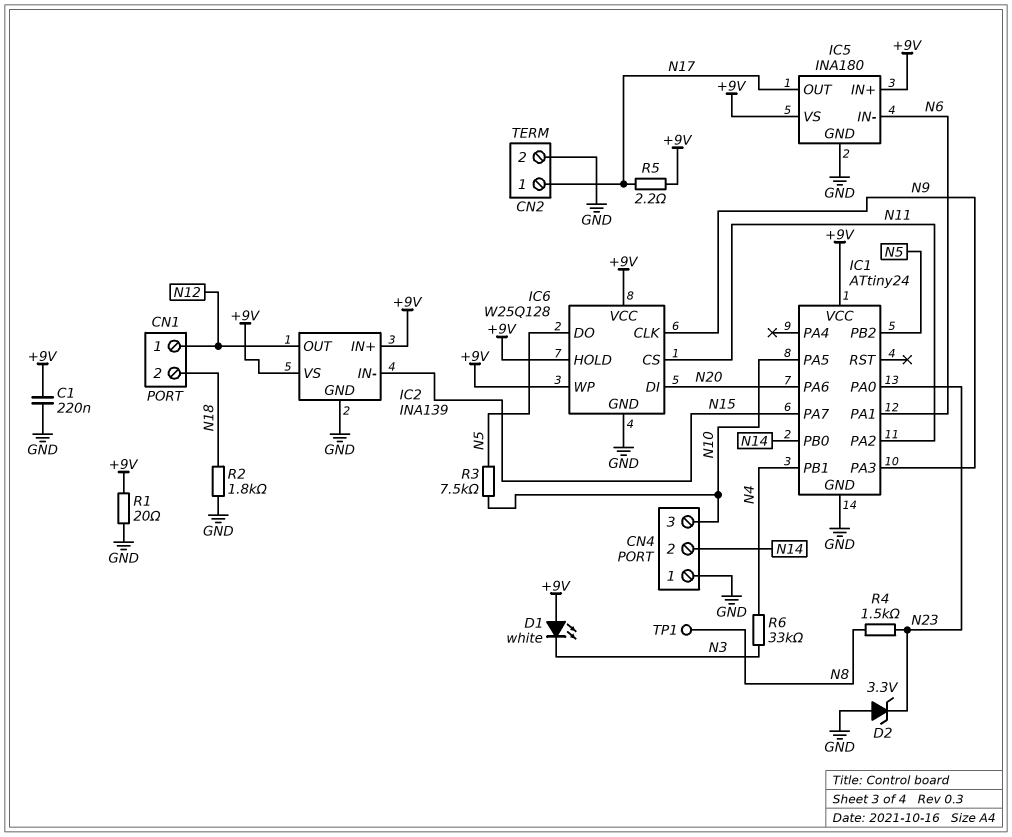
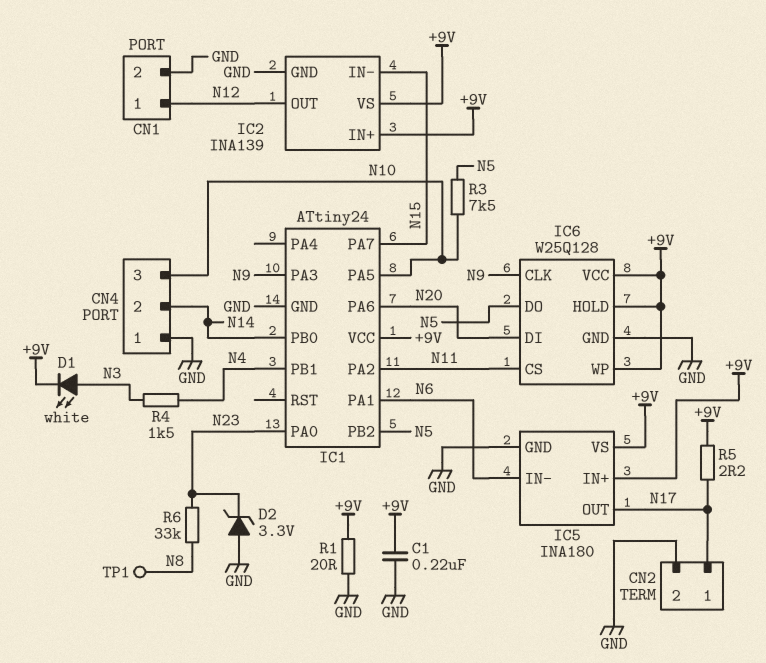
CN1 pin 2: N18 -> GND
D1: LED white (A +9V, K N3) -> LED white (A N3, K +9V)
R2: 1.8k (GND, N18) -> none
R4: 1.5k (N8, N23) -> 1.5k (N3, N4)
R6: 33k (N3, N4) -> 33k (N8, N23)

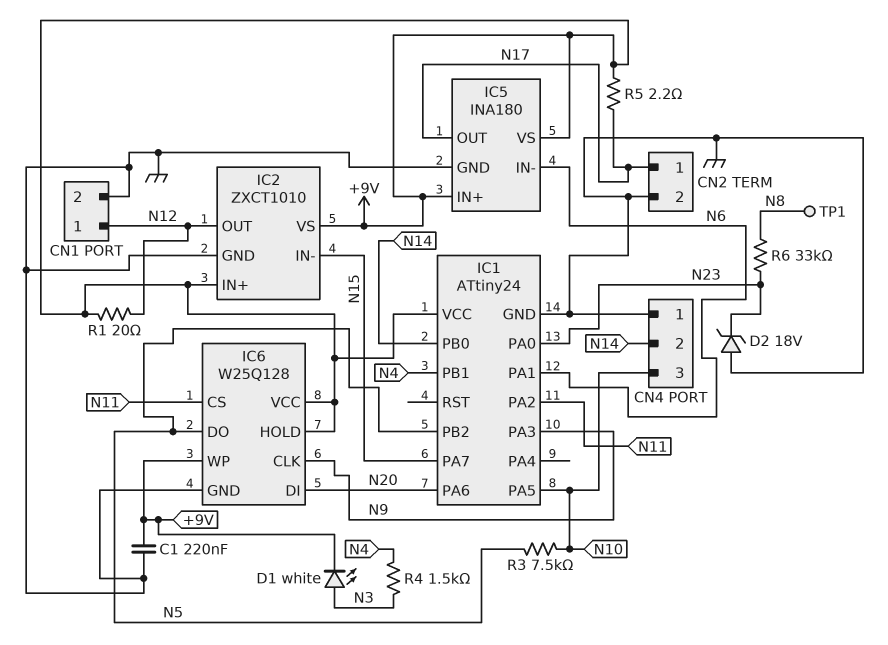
D2: zener 3.3V (A GND, K N23) -> zener 18V (A GND, K N23)
IC2: INA139 -> ZXCT1010
R1: 20 (+9V, GND) -> 20 (+9V, N12)

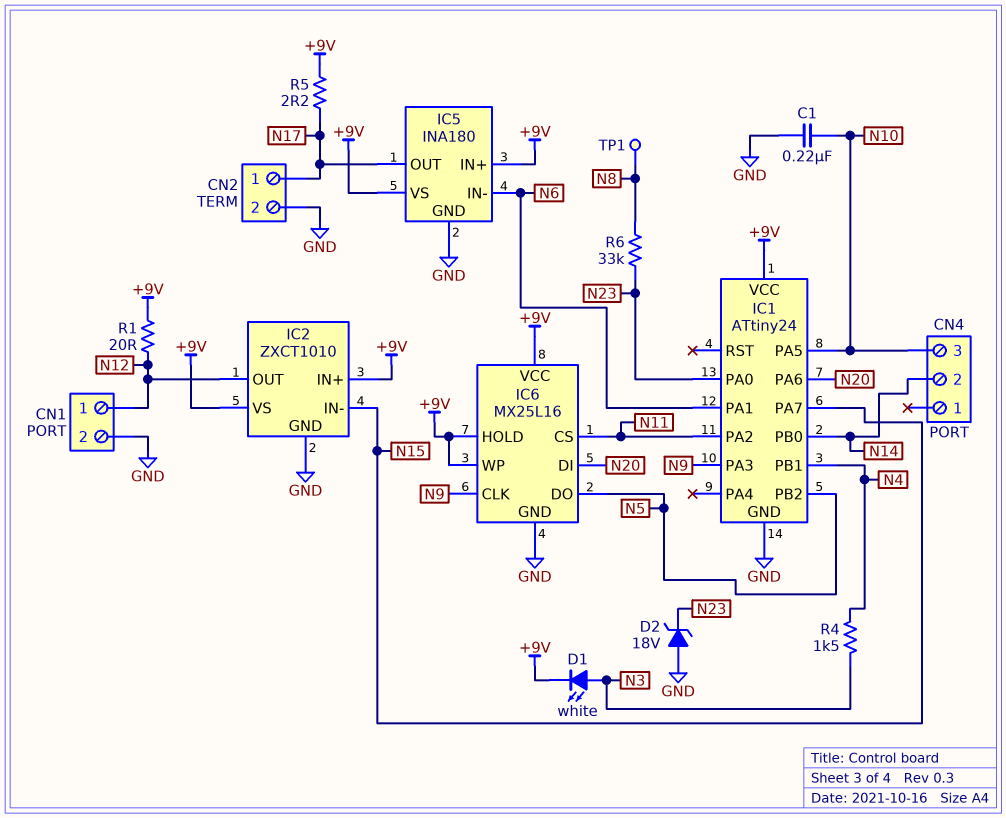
C1: 220nF (+9V, GND) -> 220nF (GND, N10)
CN4 pin 1: GND -> none
IC6: W25Q128 -> MX25L16
R3: 7.5k (N5, N10) -> none

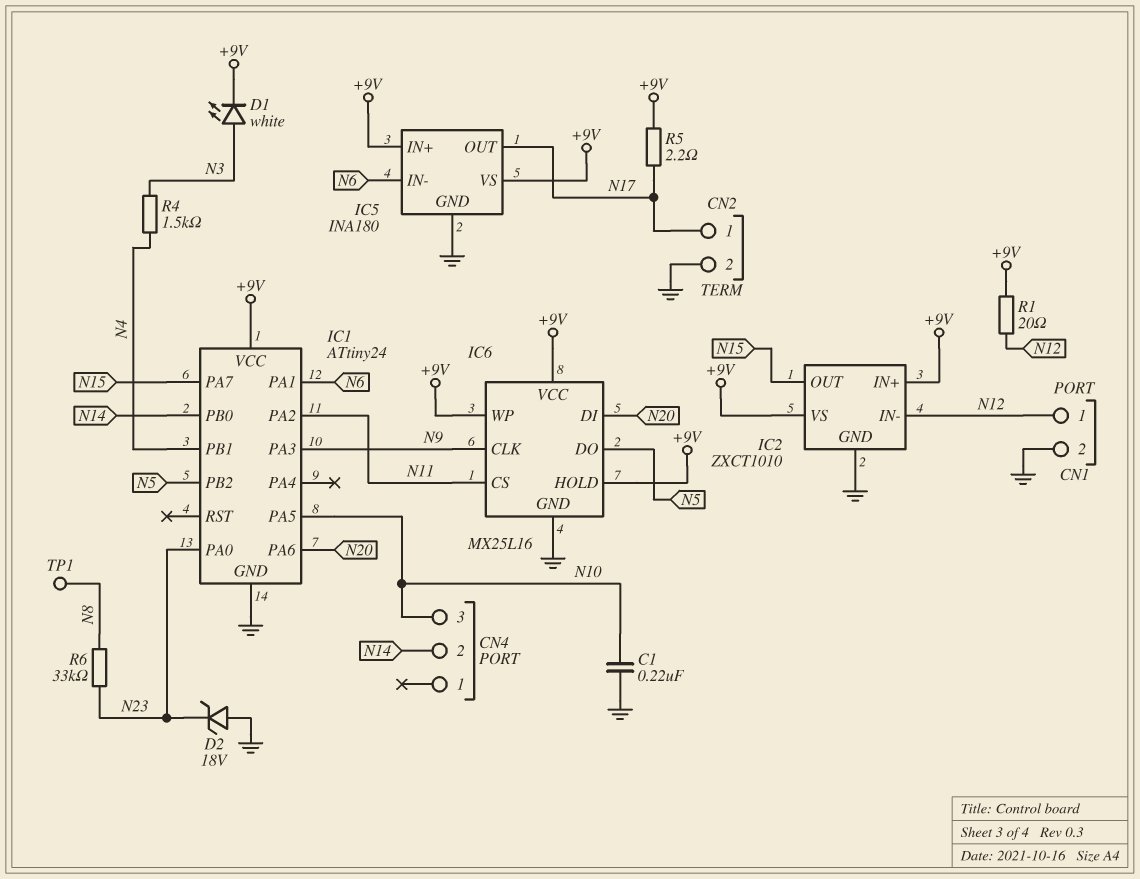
IC2 pin IN-: N15 -> N12
IC2 pin OUT: N12 -> N15

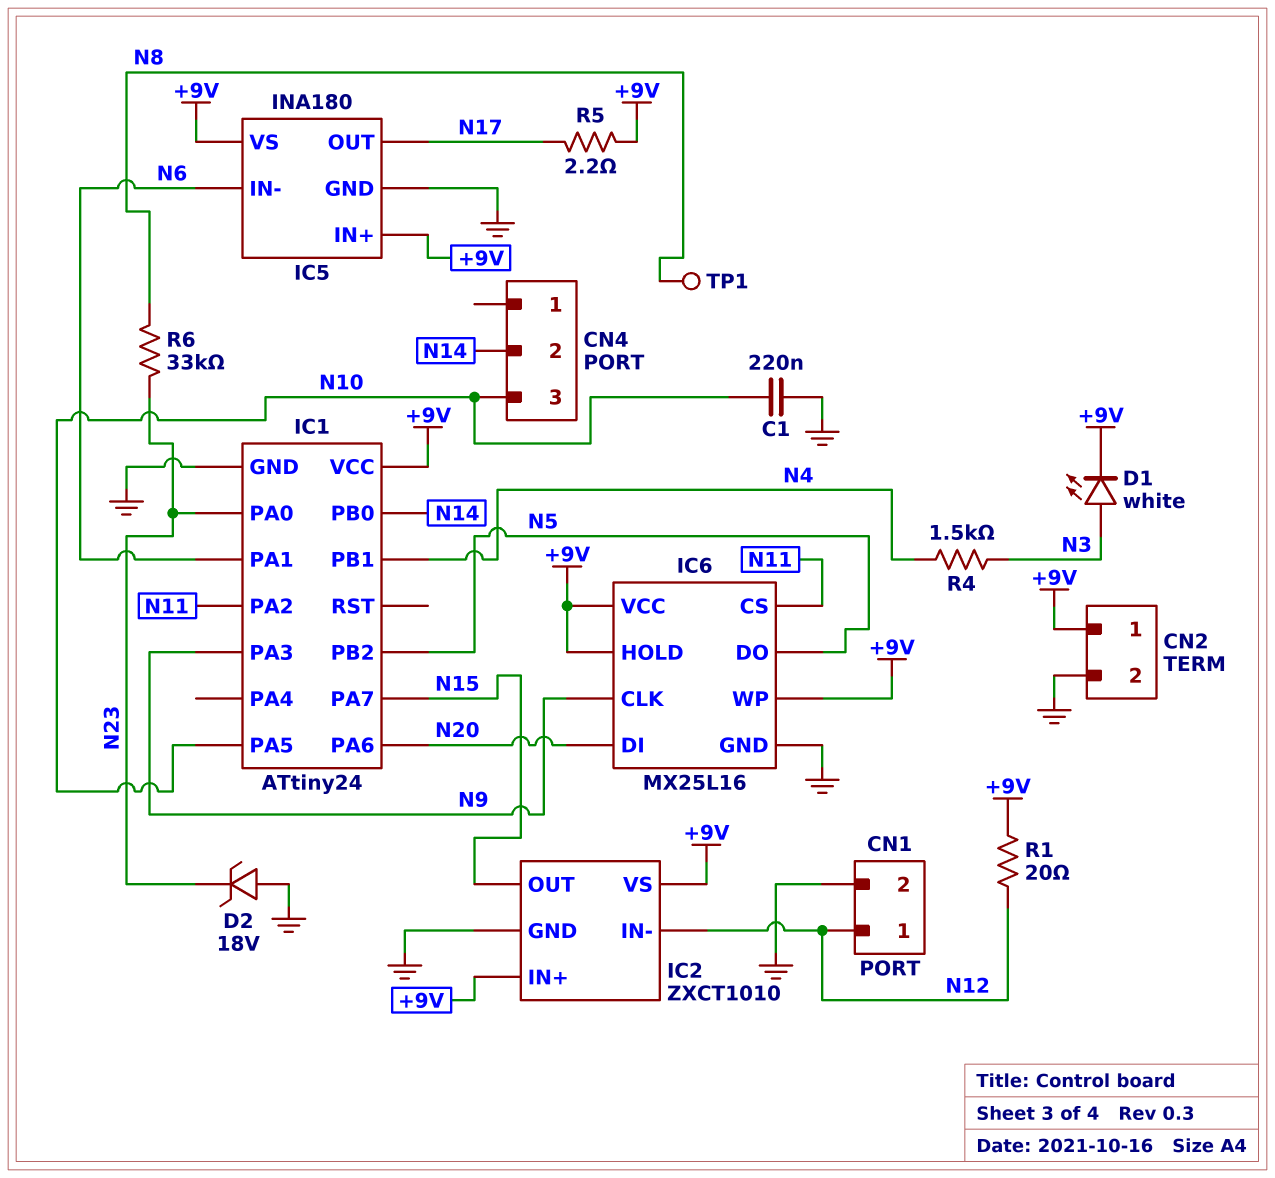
CN2 pin 1: N17 -> +9V

